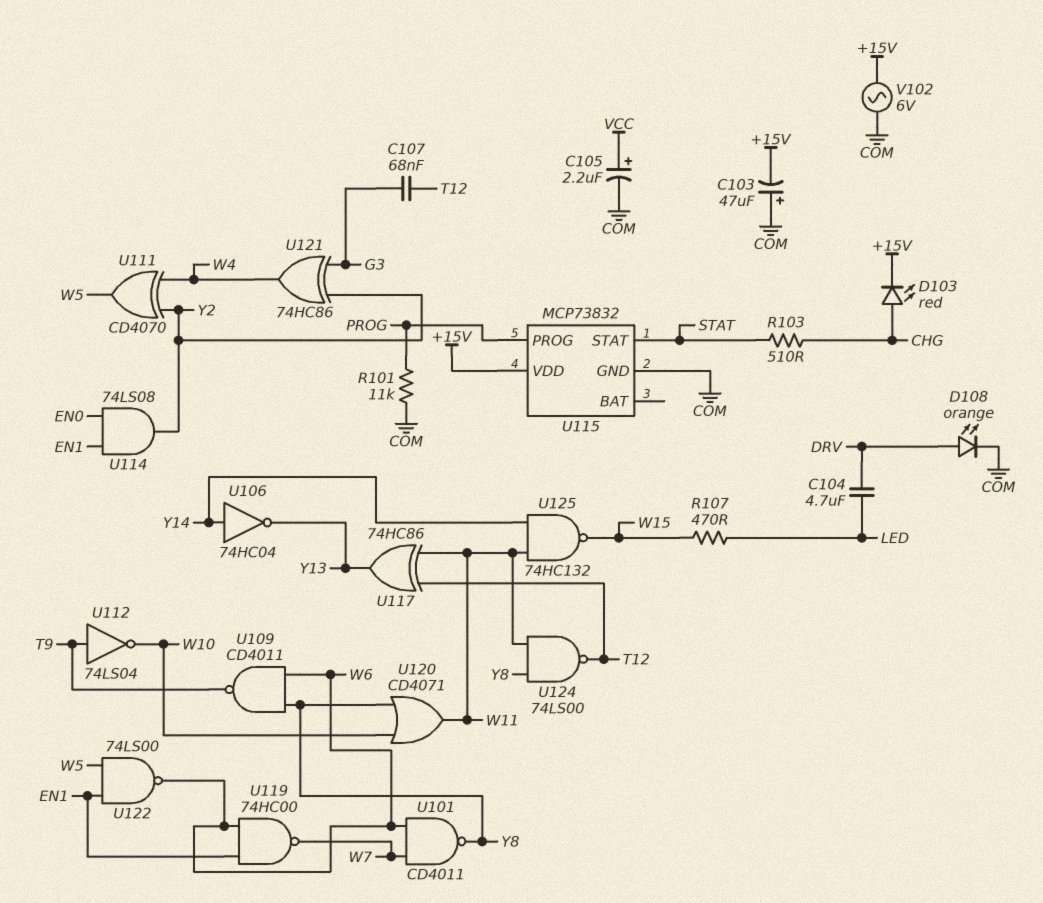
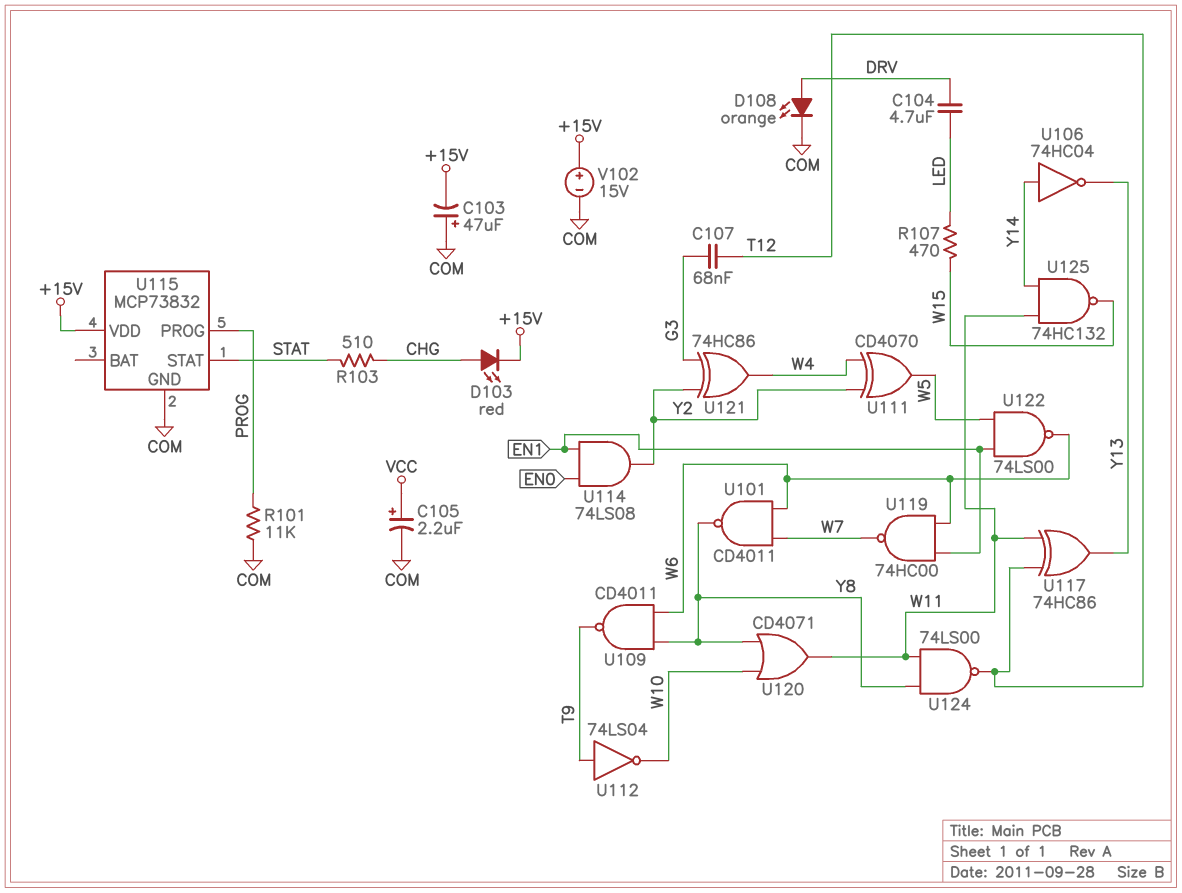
V102: AC 6V (+15V, COM) -> 15V (plus +15V, minus COM)

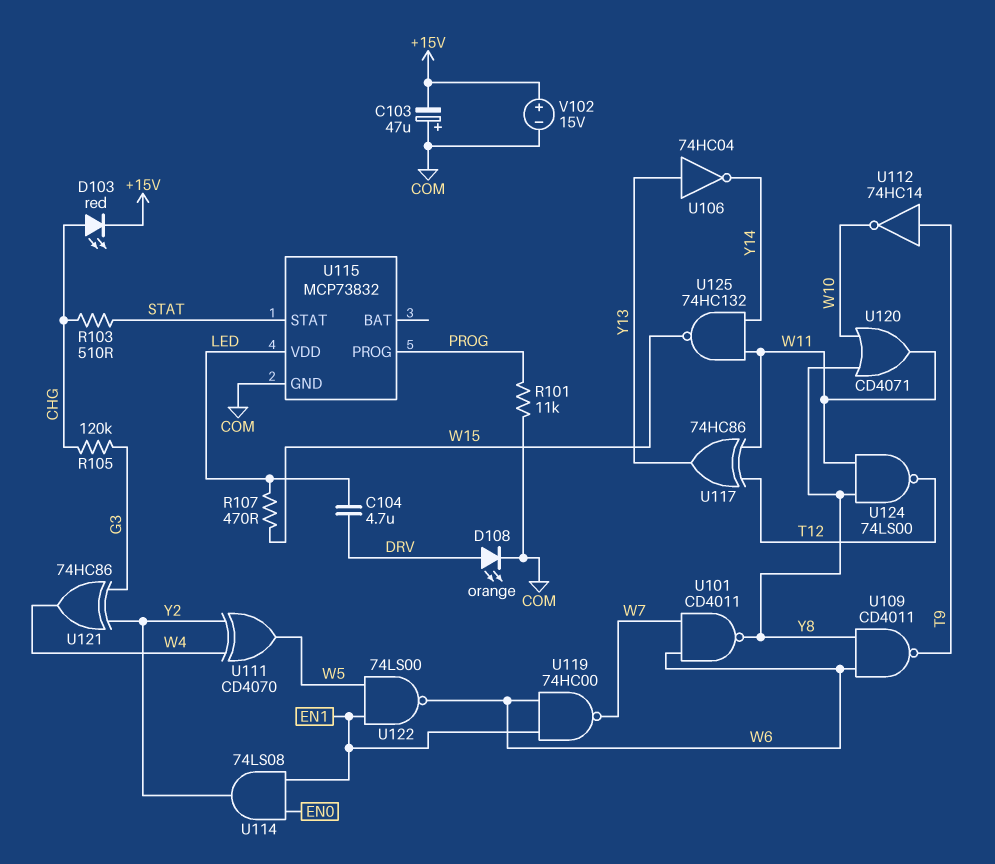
C105: 2.2uF (plus VCC, minus COM) -> none
C107: 68nF (G3, T12) -> none
R105: none -> 120k (CHG, G3)
U106: NOT 74HC04 (in Y14, out Y13) -> NOT 74HC04 (in Y13, out Y14)
U112: NOT 74LS04 (in T9, out W10) -> NOT 74HC14 (in T9, out W10)
U115 pin VDD: +15V -> LED

